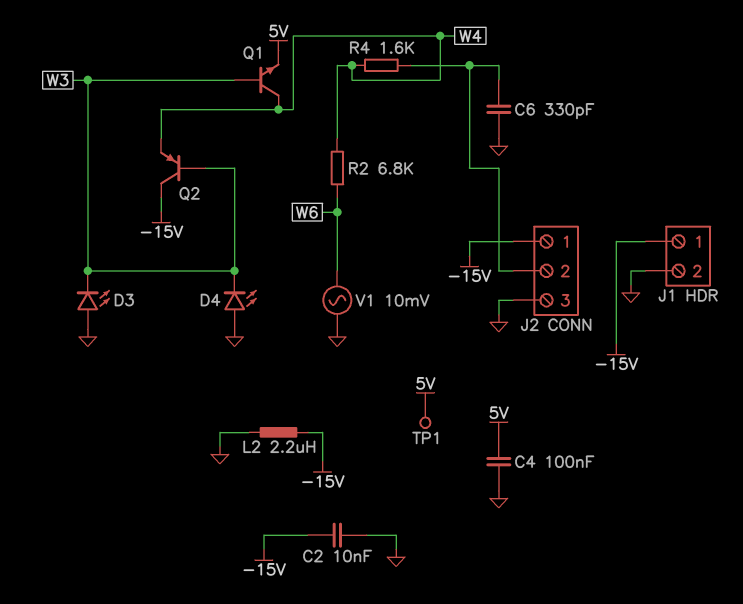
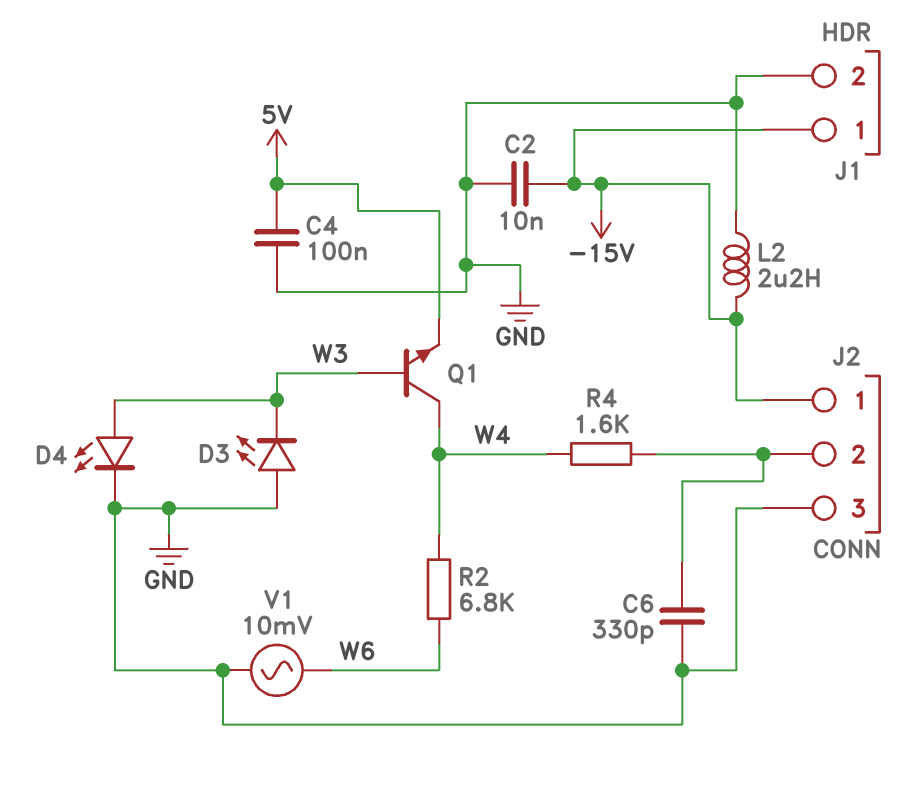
D4: LED (A GND, K W3) -> LED (A W3, K GND)
Q2: PNP (B W3, C -15V, E W4) -> none
TP1: test point (5V) -> none

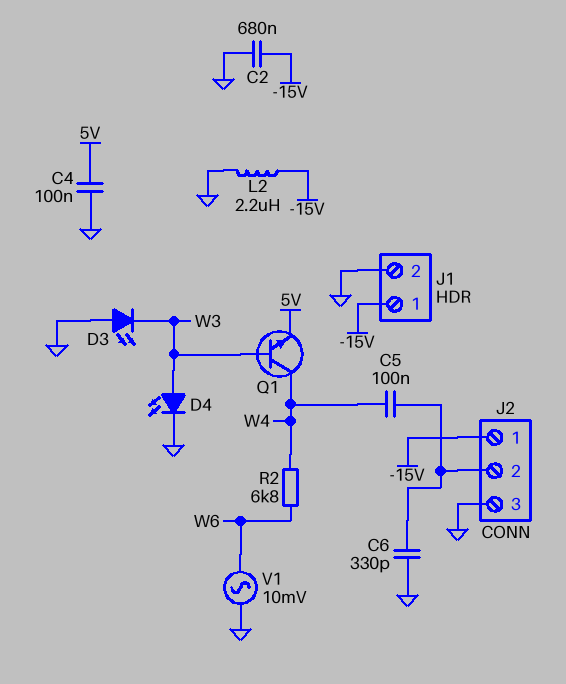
C2: 10nF (-15V, GND) -> 680nF (-15V, GND)
C5: none -> 100nF (J2/2, W4)
R4: 1.6k (J2/2, W4) -> none

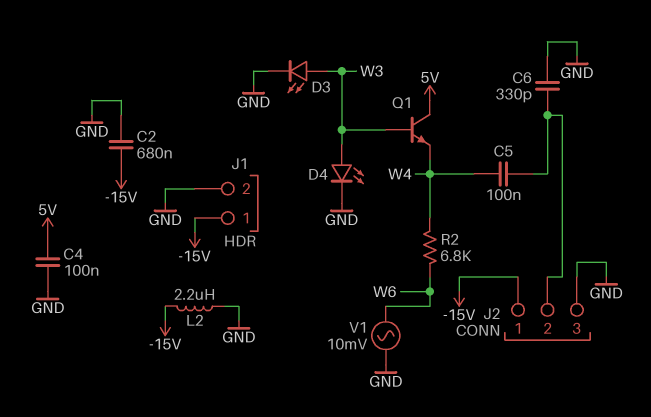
D3: LED (A GND, K W3) -> LED (A W3, K GND)
Q1: NPN (B W3, C W4, E 5V) -> NPN (B W3, C 5V, E W4)

